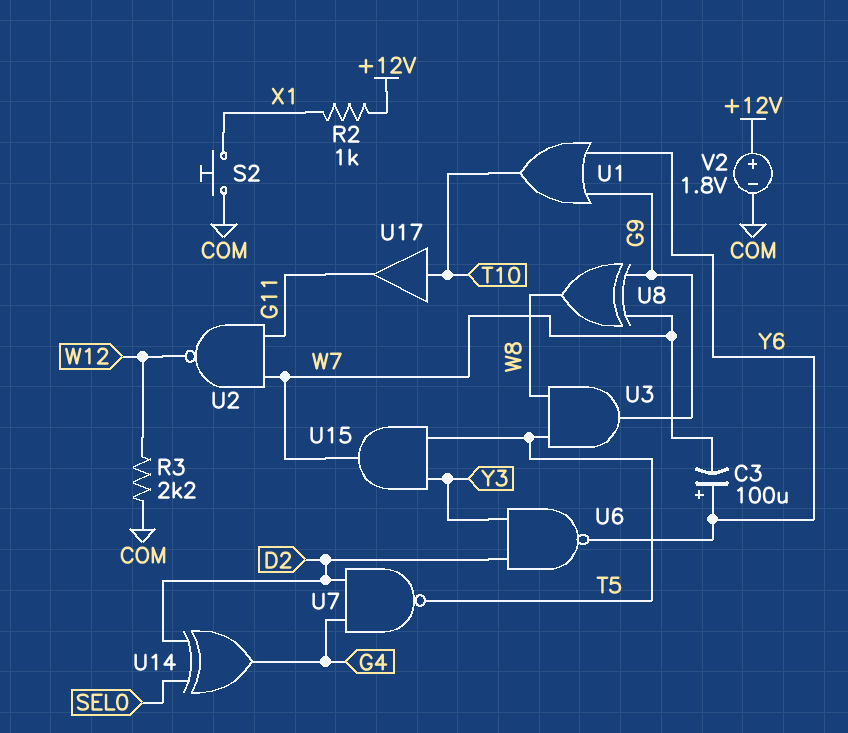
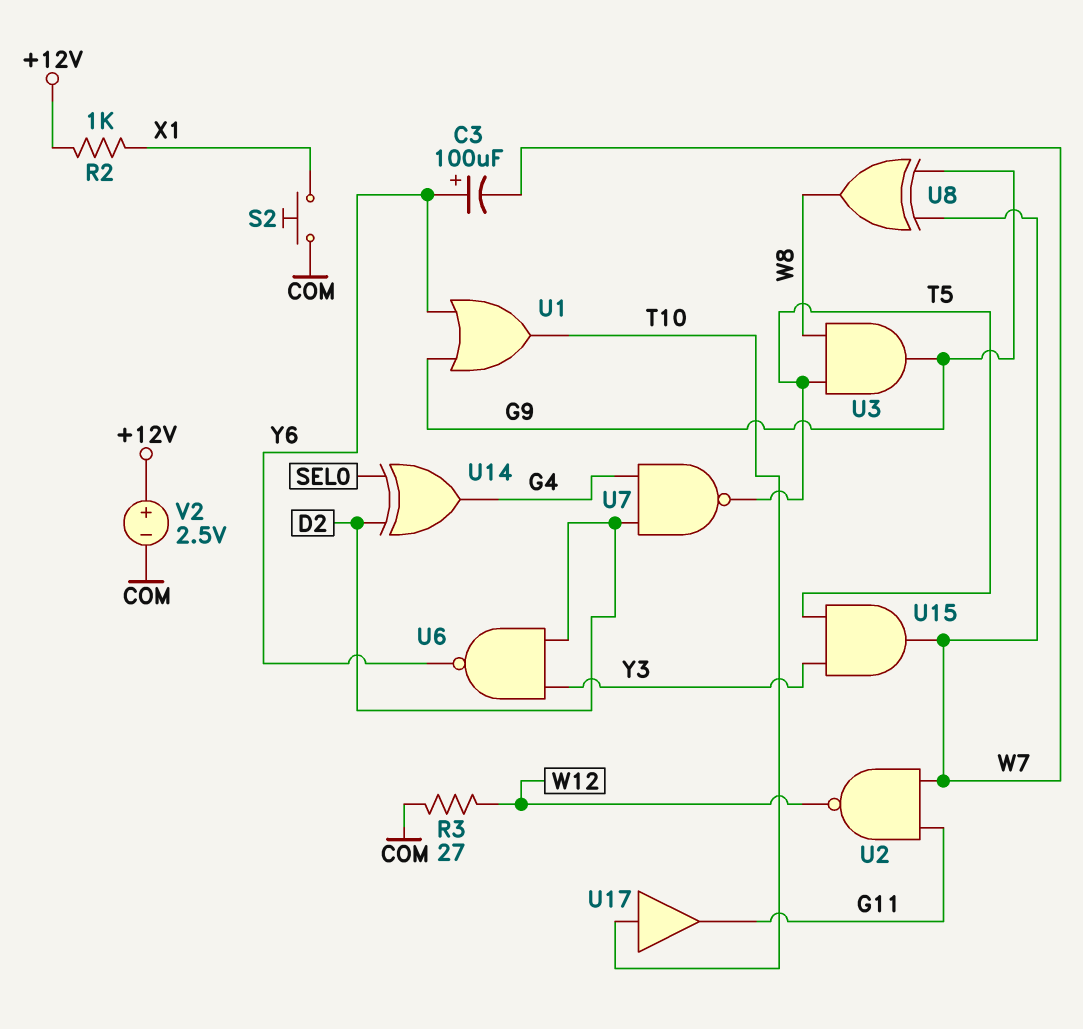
R3: 2.2k (COM, W12) -> 27 (COM, W12)
V2: 1.8V (plus +12V, minus COM) -> 2.5V (plus +12V, minus COM)

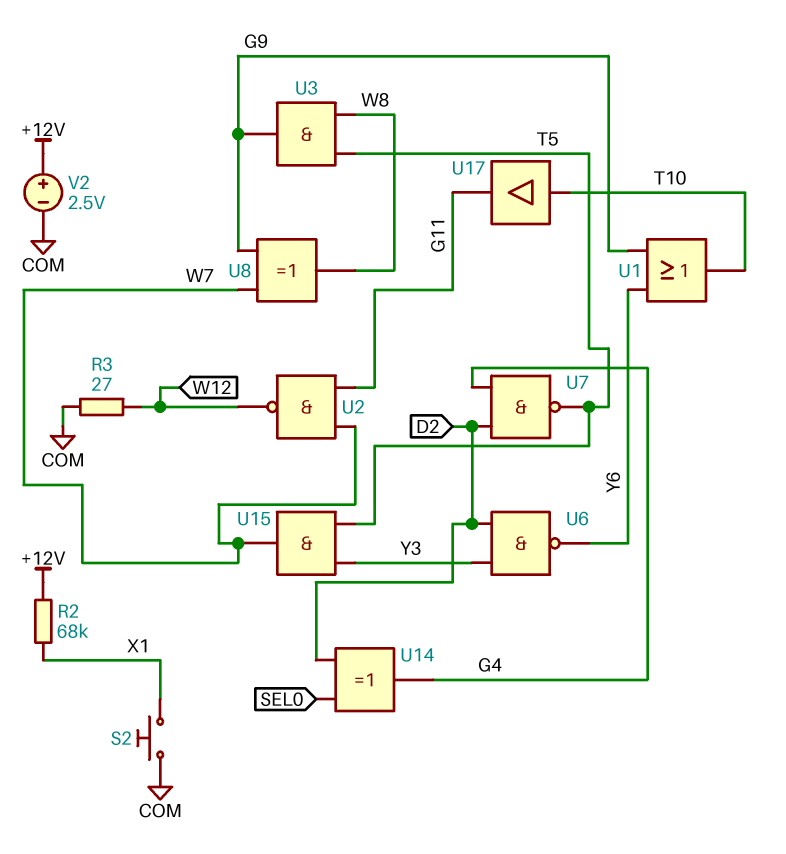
C3: 100uF (plus Y6, minus W7) -> none
R2: 1k (+12V, X1) -> 68k (+12V, X1)

